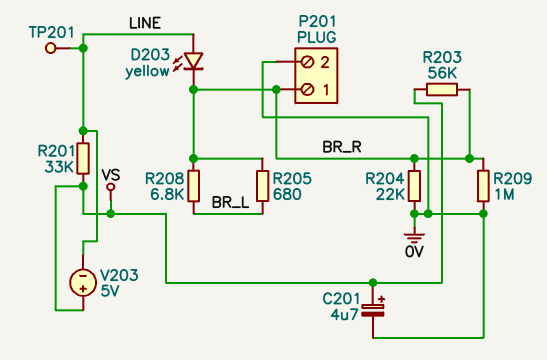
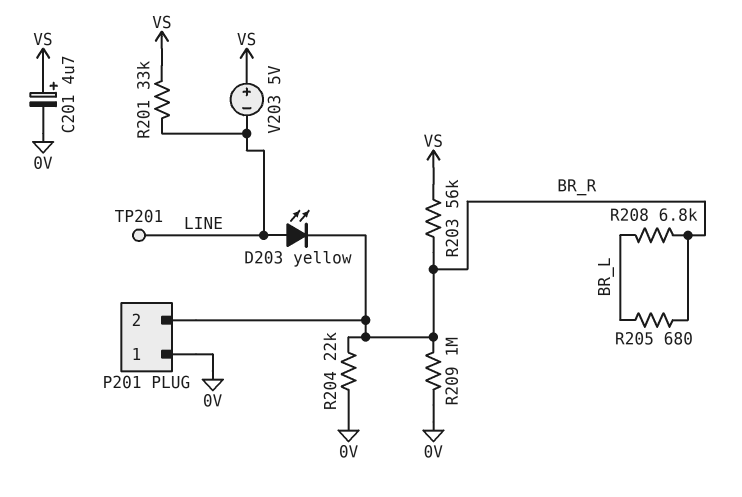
P201 pin 1: BR_R -> 0V
P201 pin 2: 0V -> BR_R

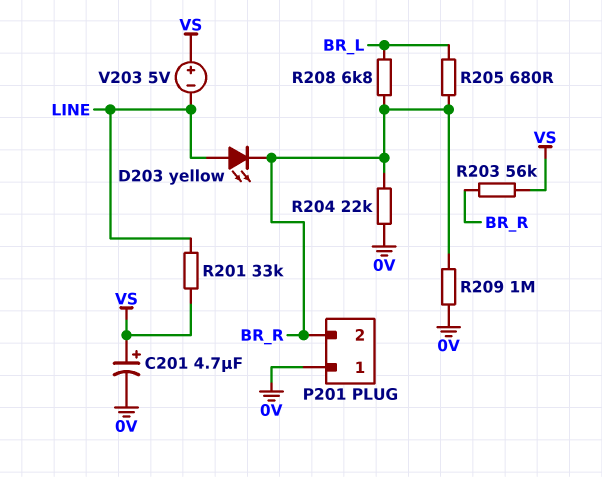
TP201: test point (LINE) -> none

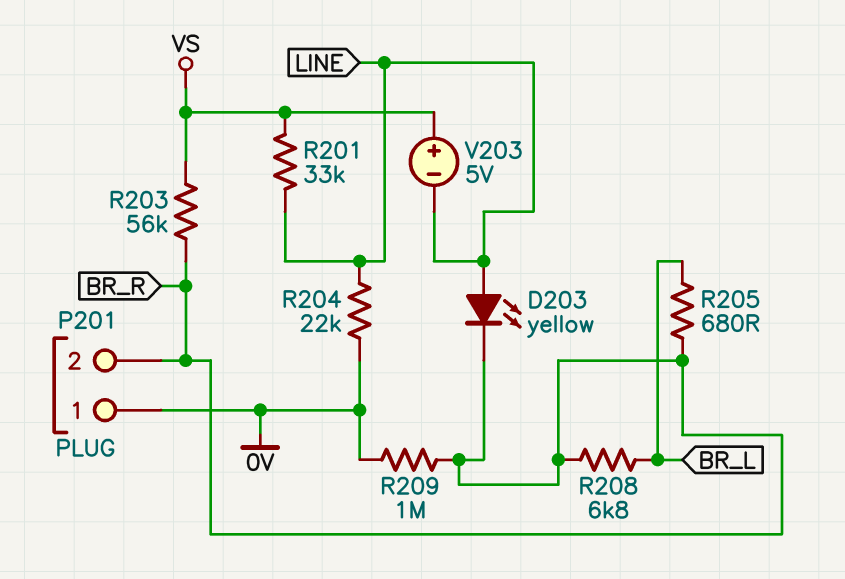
C201: 4.7uF (plus VS, minus 0V) -> none
R204: 22k (0V, BR_R) -> 22k (0V, LINE)

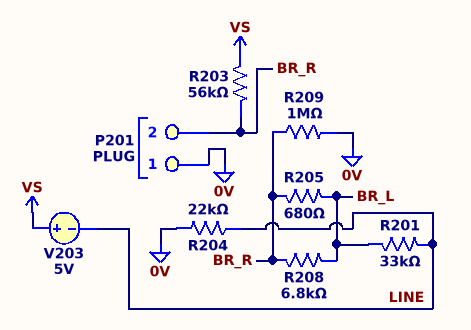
D203: LED yellow (A LINE, K BR_R) -> none
R201: 33k (LINE, VS) -> 33k (BR_L, LINE)

